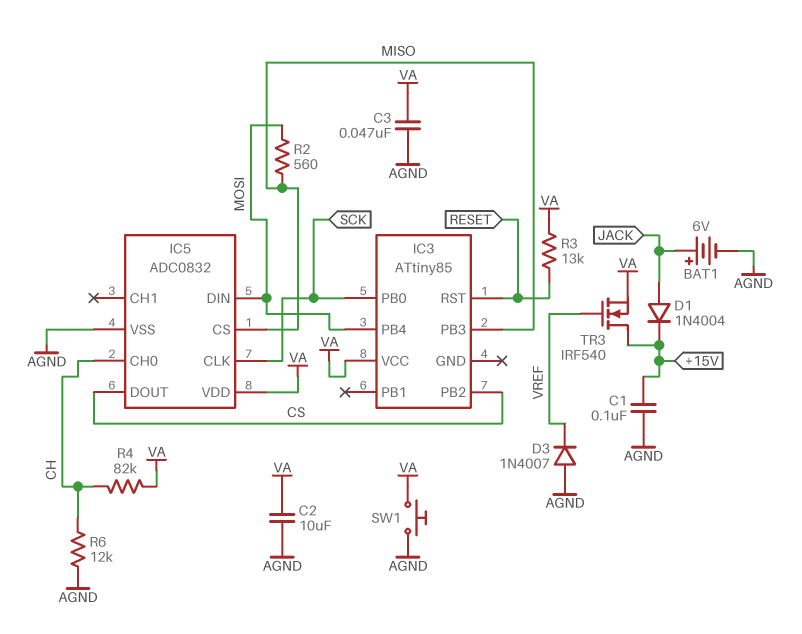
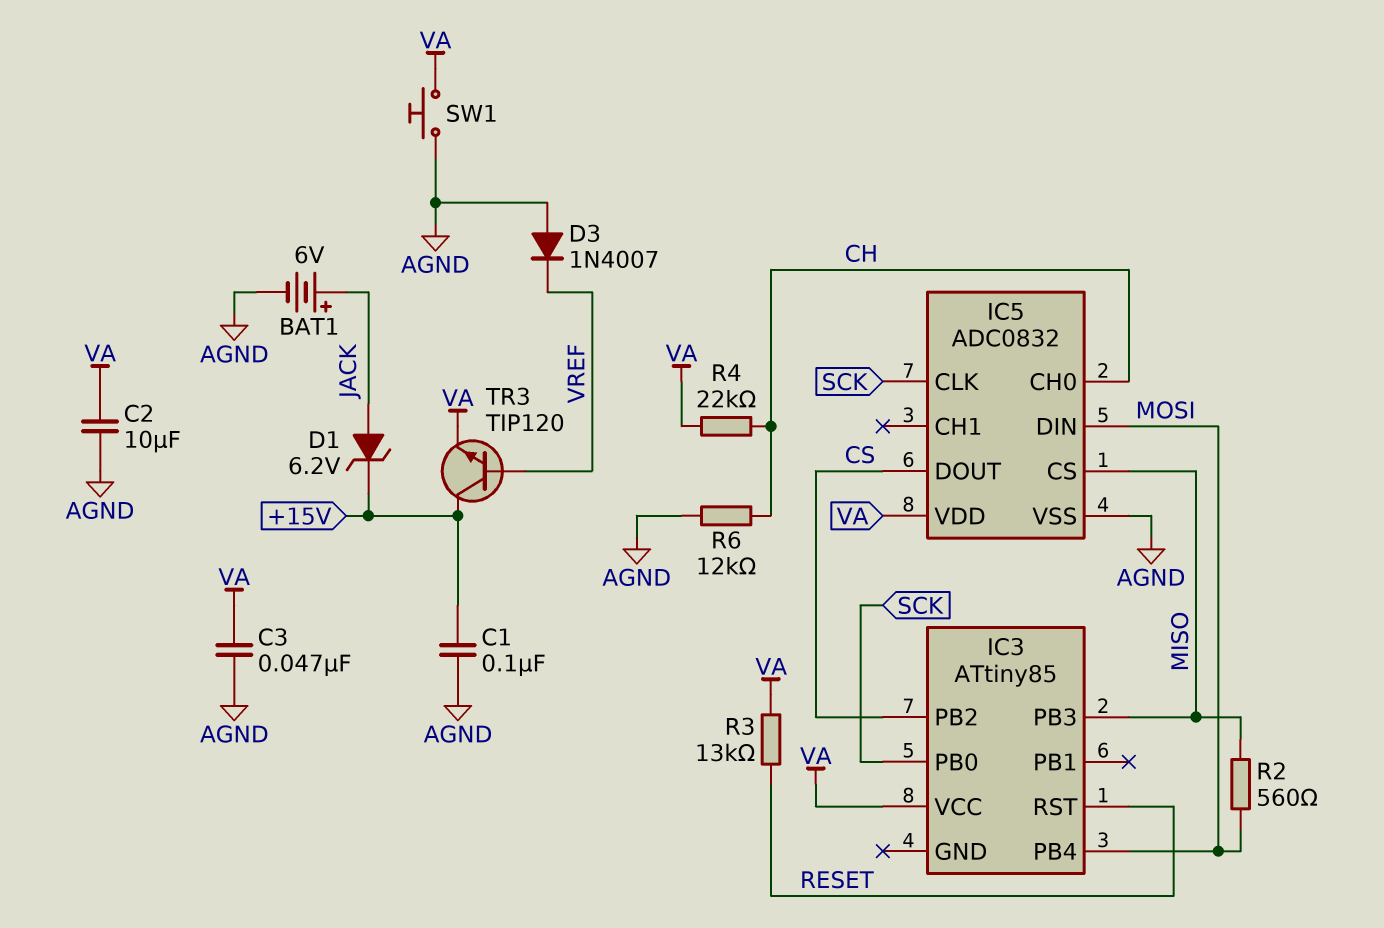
D1: diode 1N4004 (A JACK, K +15V) -> zener 6.2V (A JACK, K +15V)
R4: 82k (CH, VA) -> 22k (CH, VA)
TR3: NMOS IRF540 (G VREF, D +15V, S VA) -> NPN TIP120 (B VREF, C +15V, E VA)

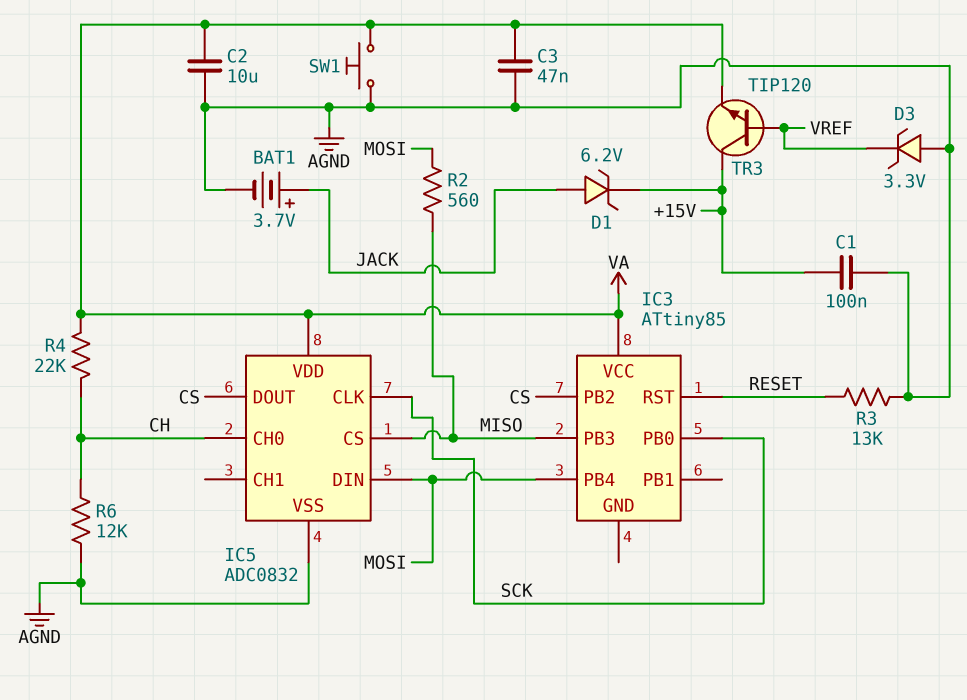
BAT1: 6V (plus JACK, minus AGND) -> 3.7V (plus JACK, minus AGND)
D3: diode 1N4007 (A AGND, K VREF) -> zener 3.3V (A AGND, K VREF)
R3: 13k (RESET, VA) -> 13k (AGND, RESET)

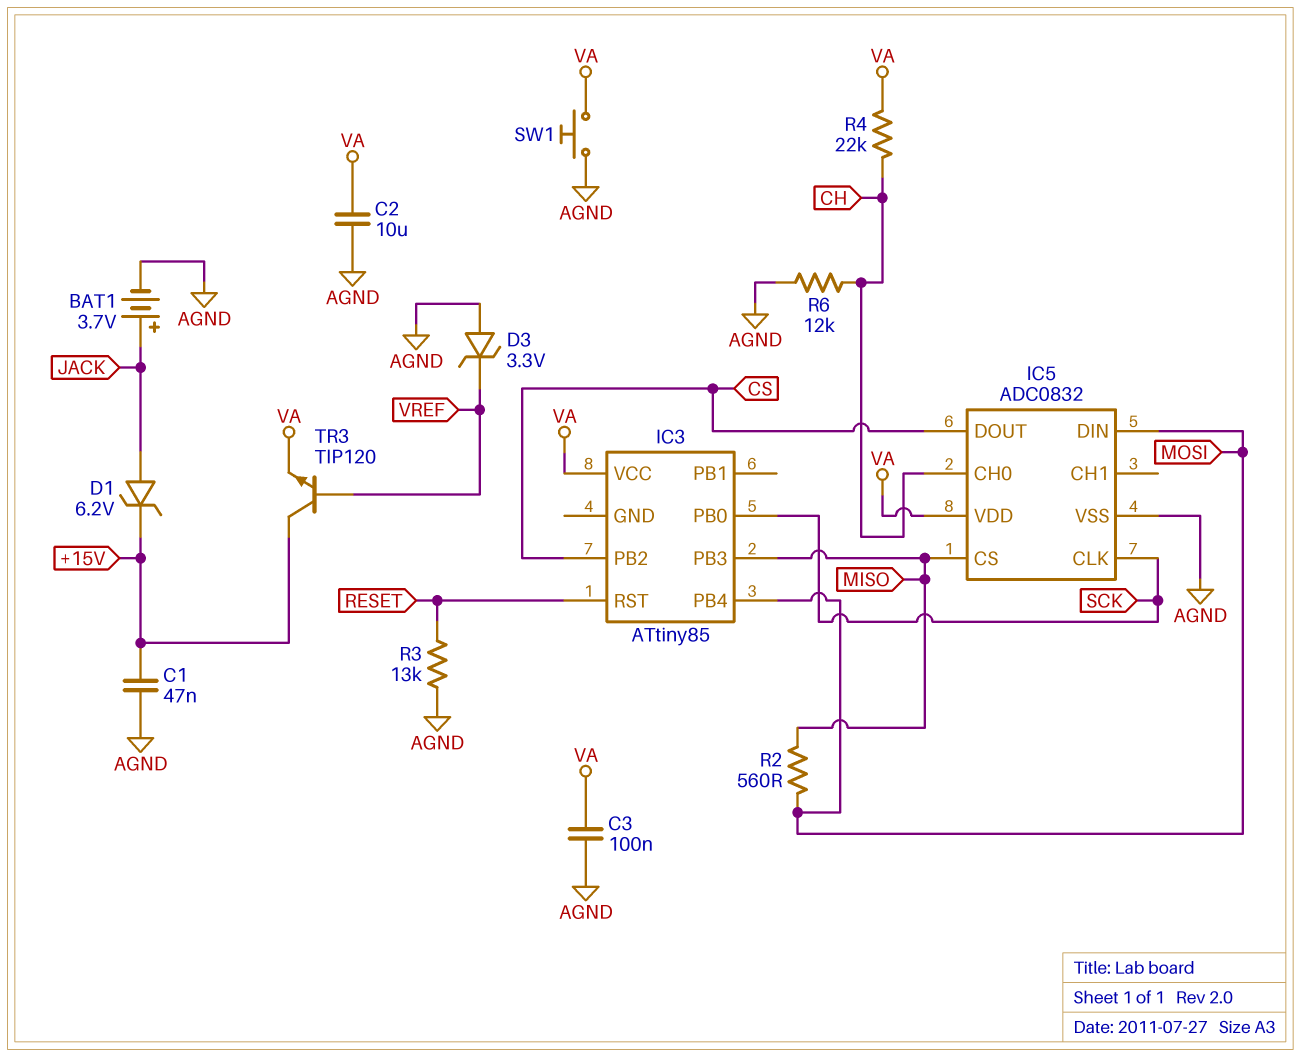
C1: 100nF (+15V, AGND) -> 47nF (+15V, AGND)
C3: 47nF (AGND, VA) -> 100nF (AGND, VA)

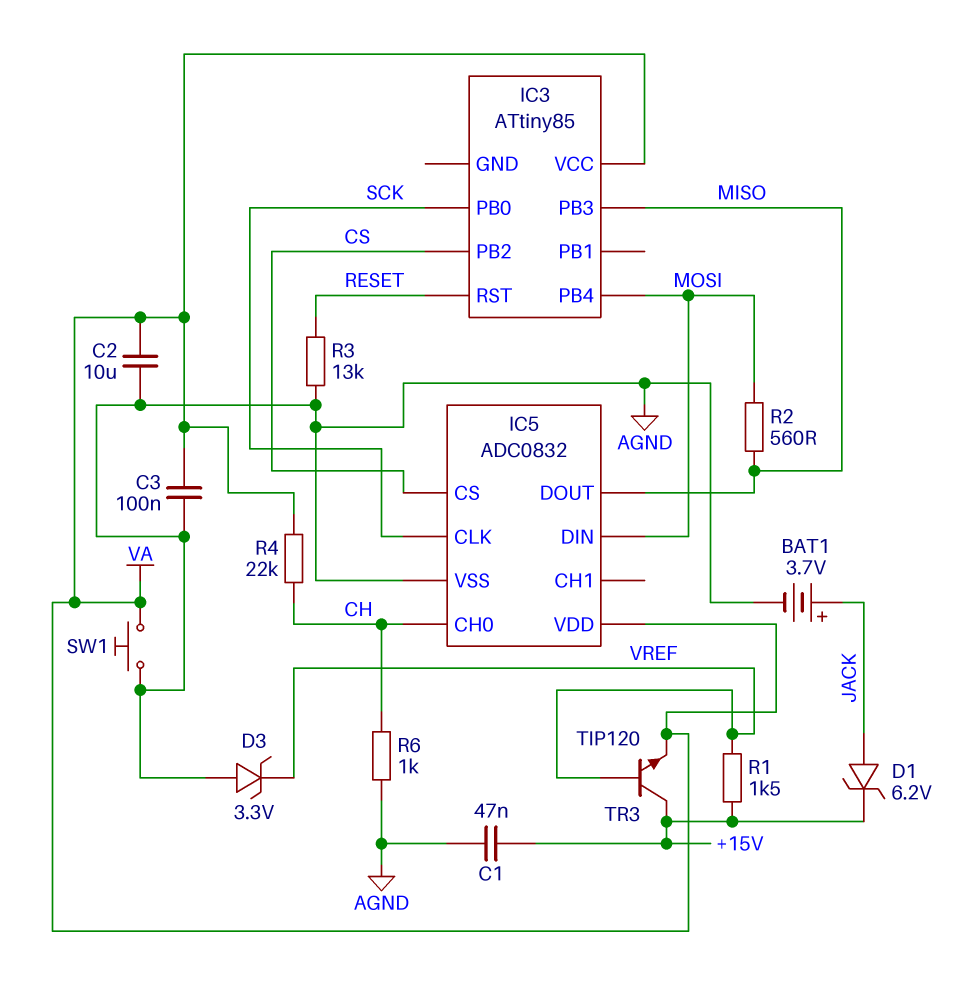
IC5 pin CS: MISO -> CS
IC5 pin DOUT: CS -> MISO
R1: none -> 1.5k (+15V, VREF)
R6: 12k (AGND, CH) -> 1k (AGND, CH)

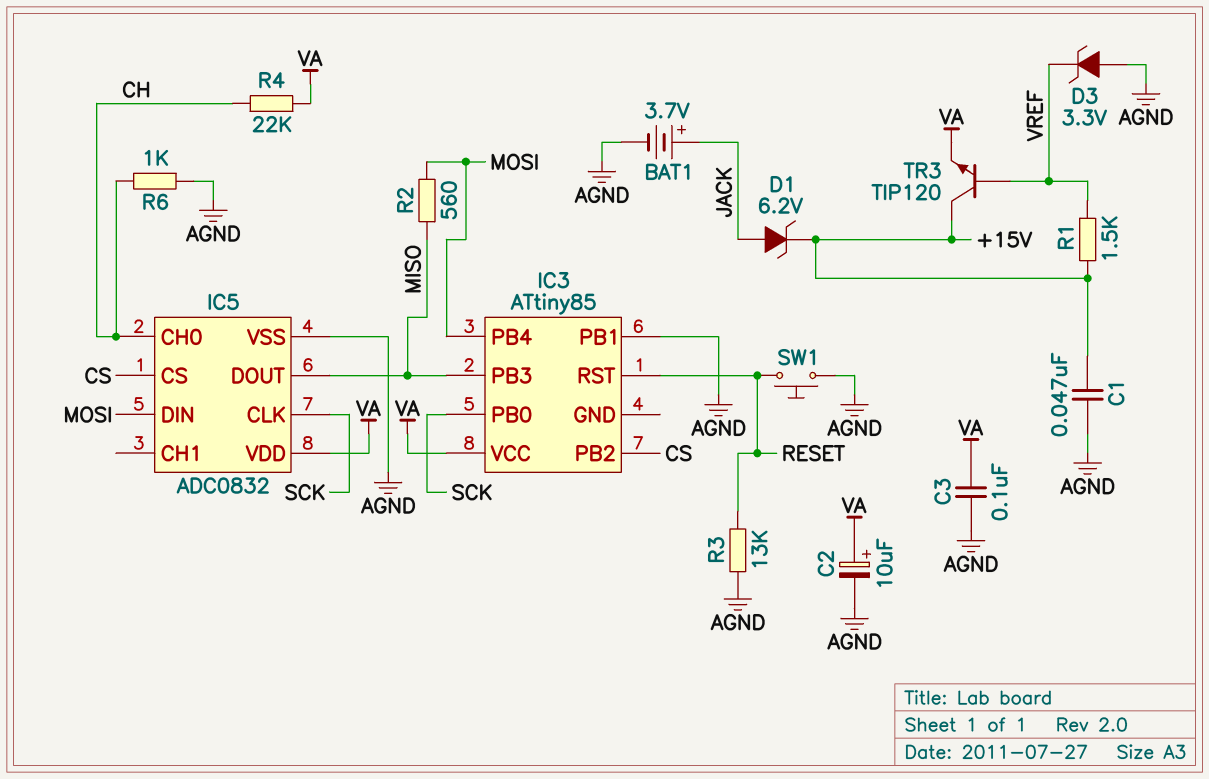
C2: 10uF (AGND, VA) -> 10uF (plus VA, minus AGND)
IC3 pin PB1: none -> AGND
SW1: button (AGND, VA) -> button (AGND, RESET)

